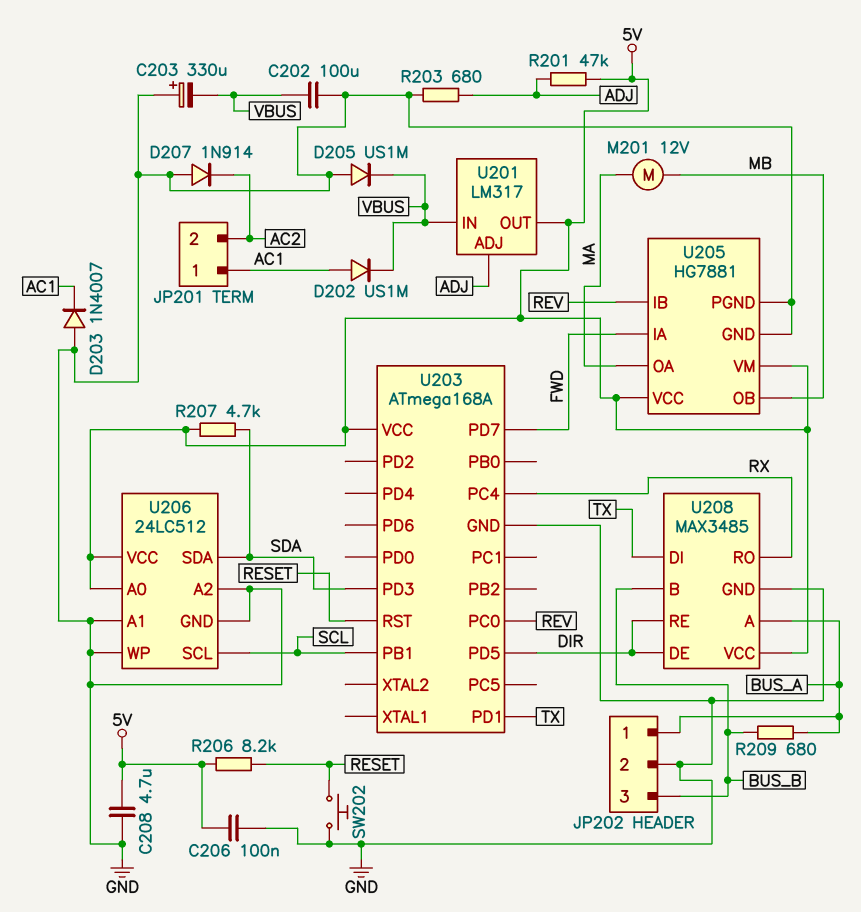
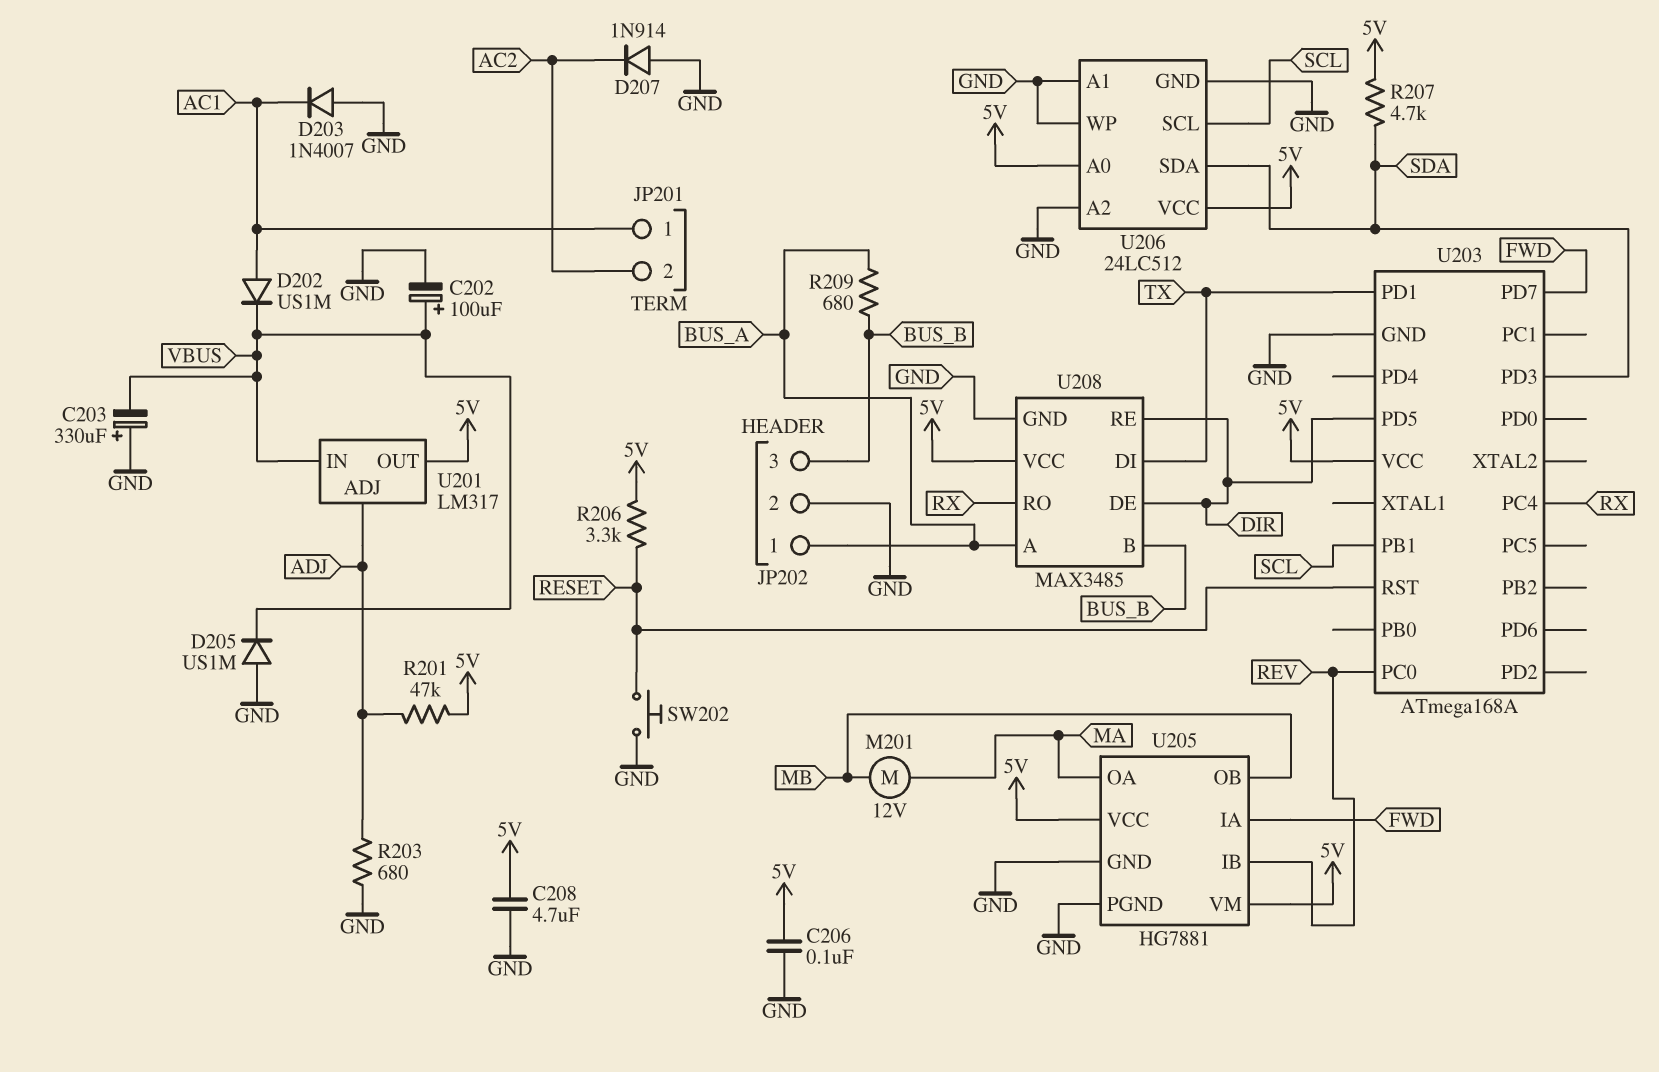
C202: 100uF (GND, VBUS) -> 100uF (plus VBUS, minus GND)
R206: 8.2k (5V, RESET) -> 3.3k (5V, RESET)

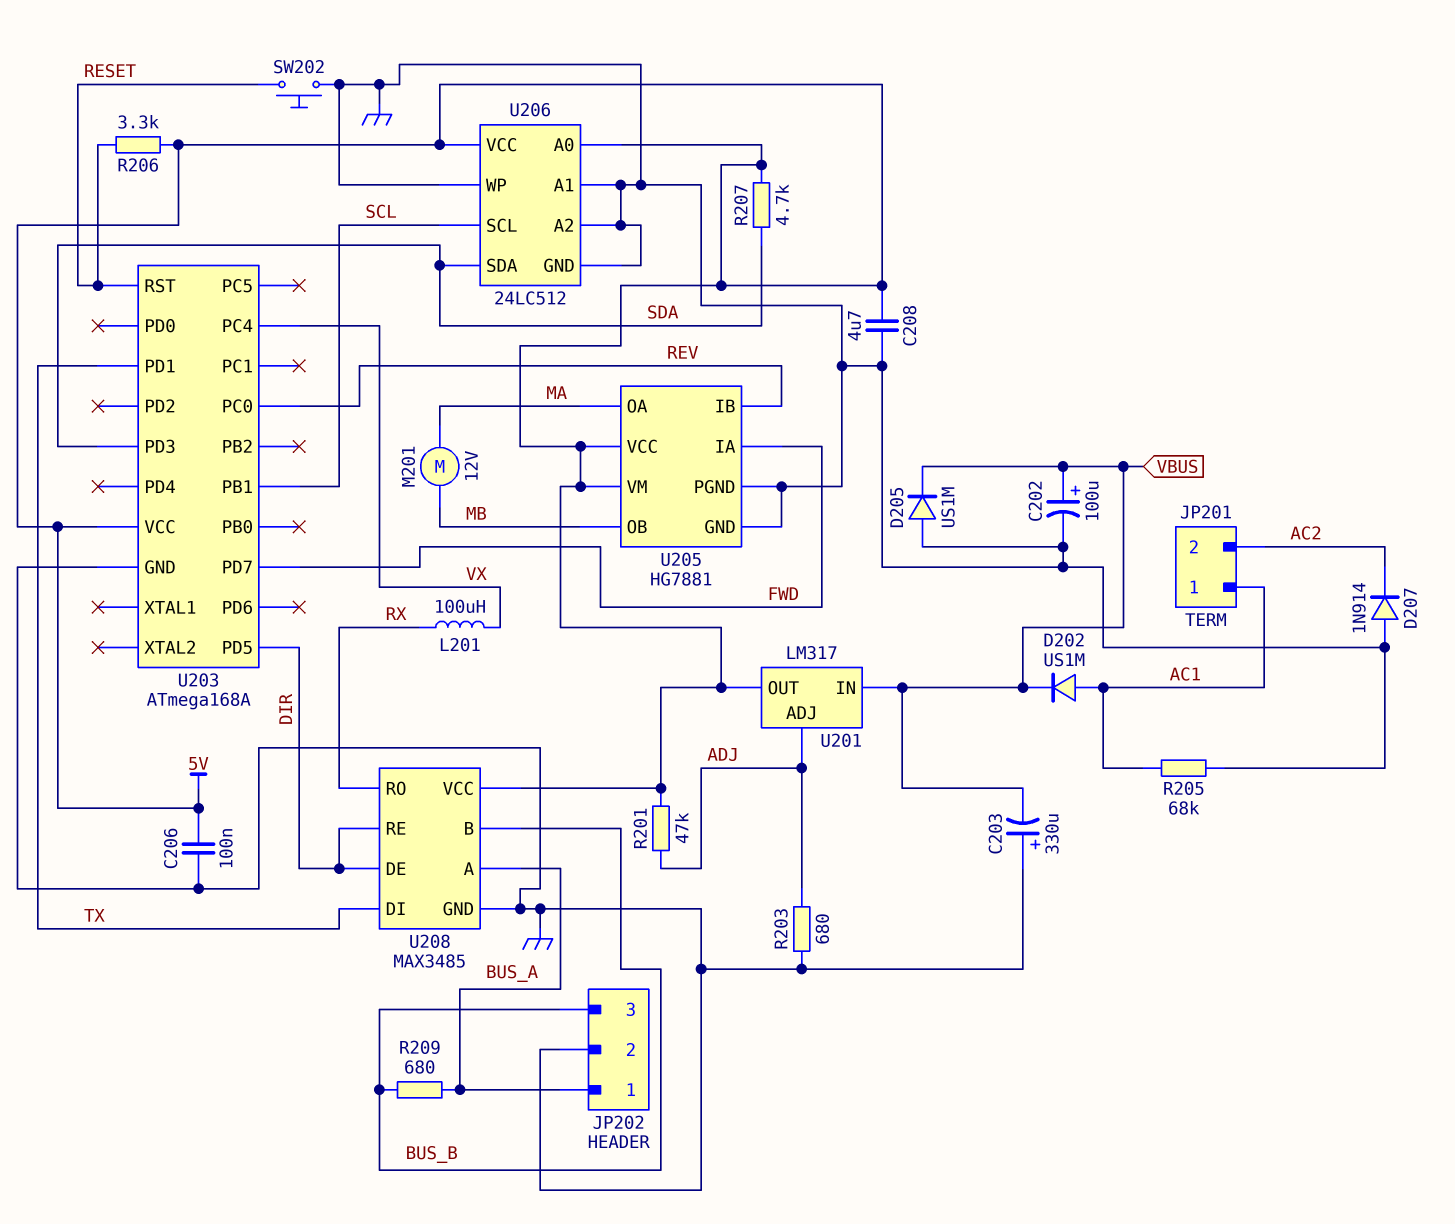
D203: diode 1N4007 (A GND, K AC1) -> none
L201: none -> 100uH (RX, VX)
R205: none -> 68k (AC1, GND)
U203 pin PC4: RX -> VX

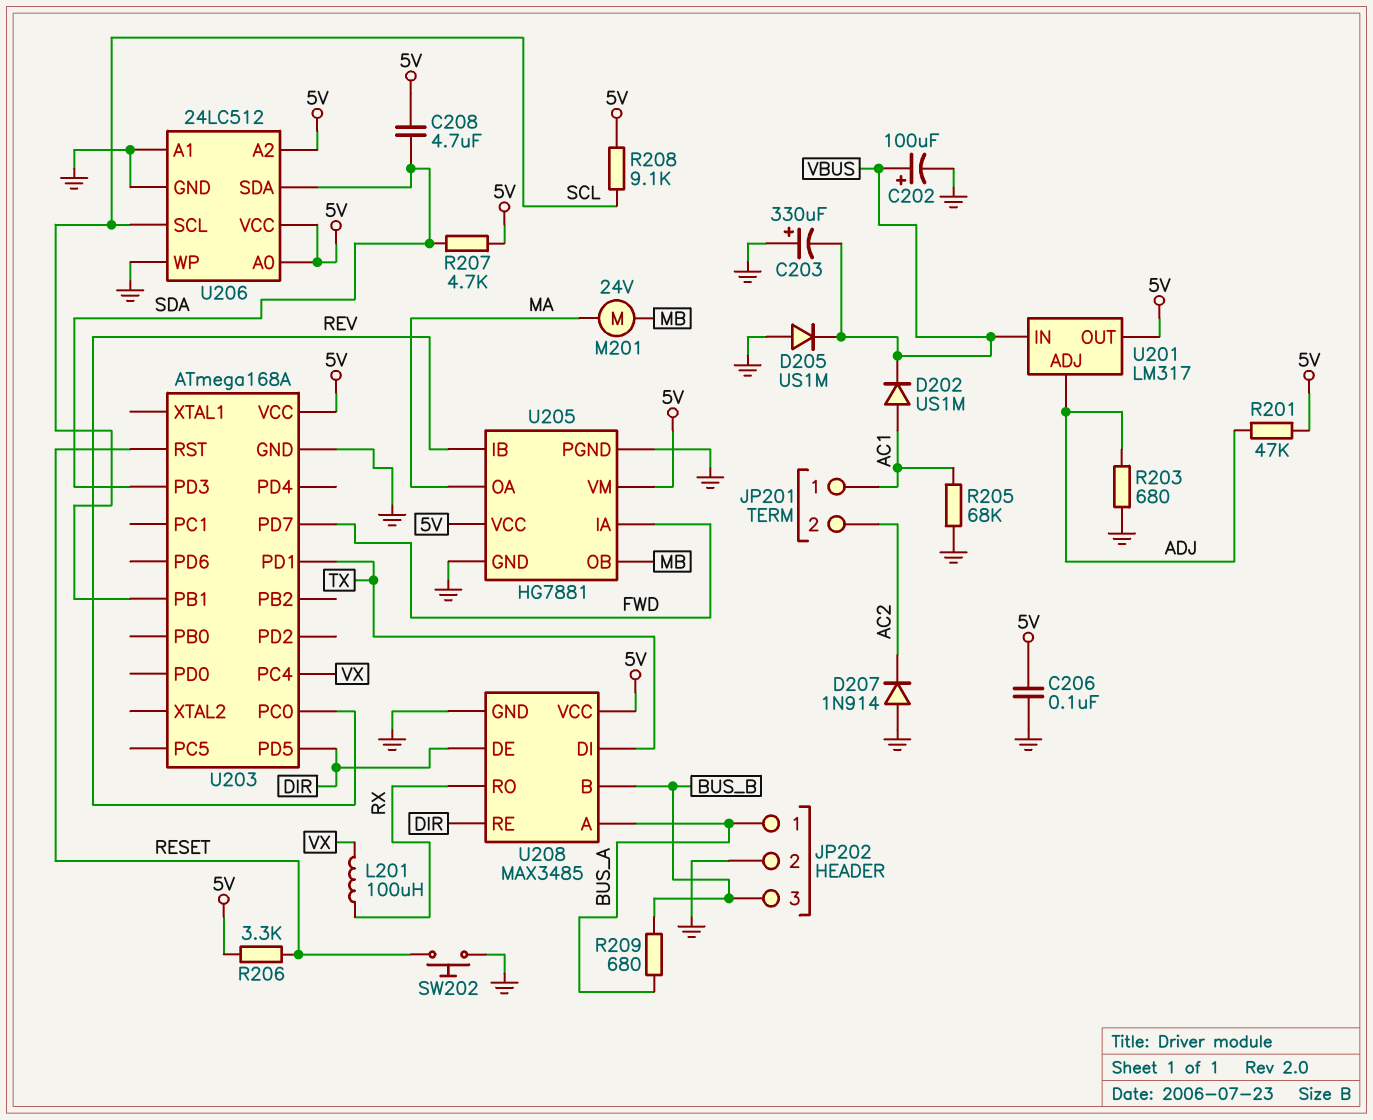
C208: 4.7uF (5V, GND) -> 4.7uF (5V, SDA)
M201: motor 12V (MA, MB) -> motor 24V (MA, MB)
R208: none -> 9.1k (5V, SCL)
U206 pin A2: GND -> 5V

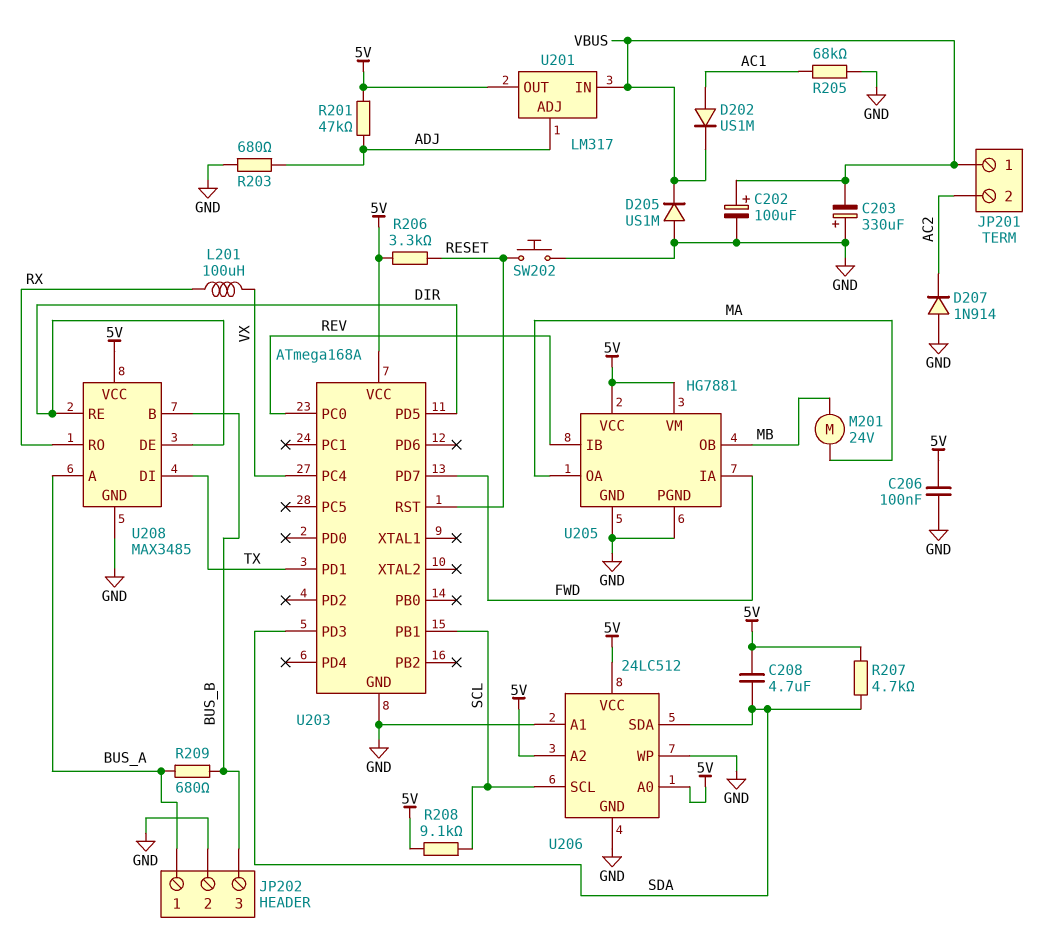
JP201 pin 1: AC1 -> VBUS

